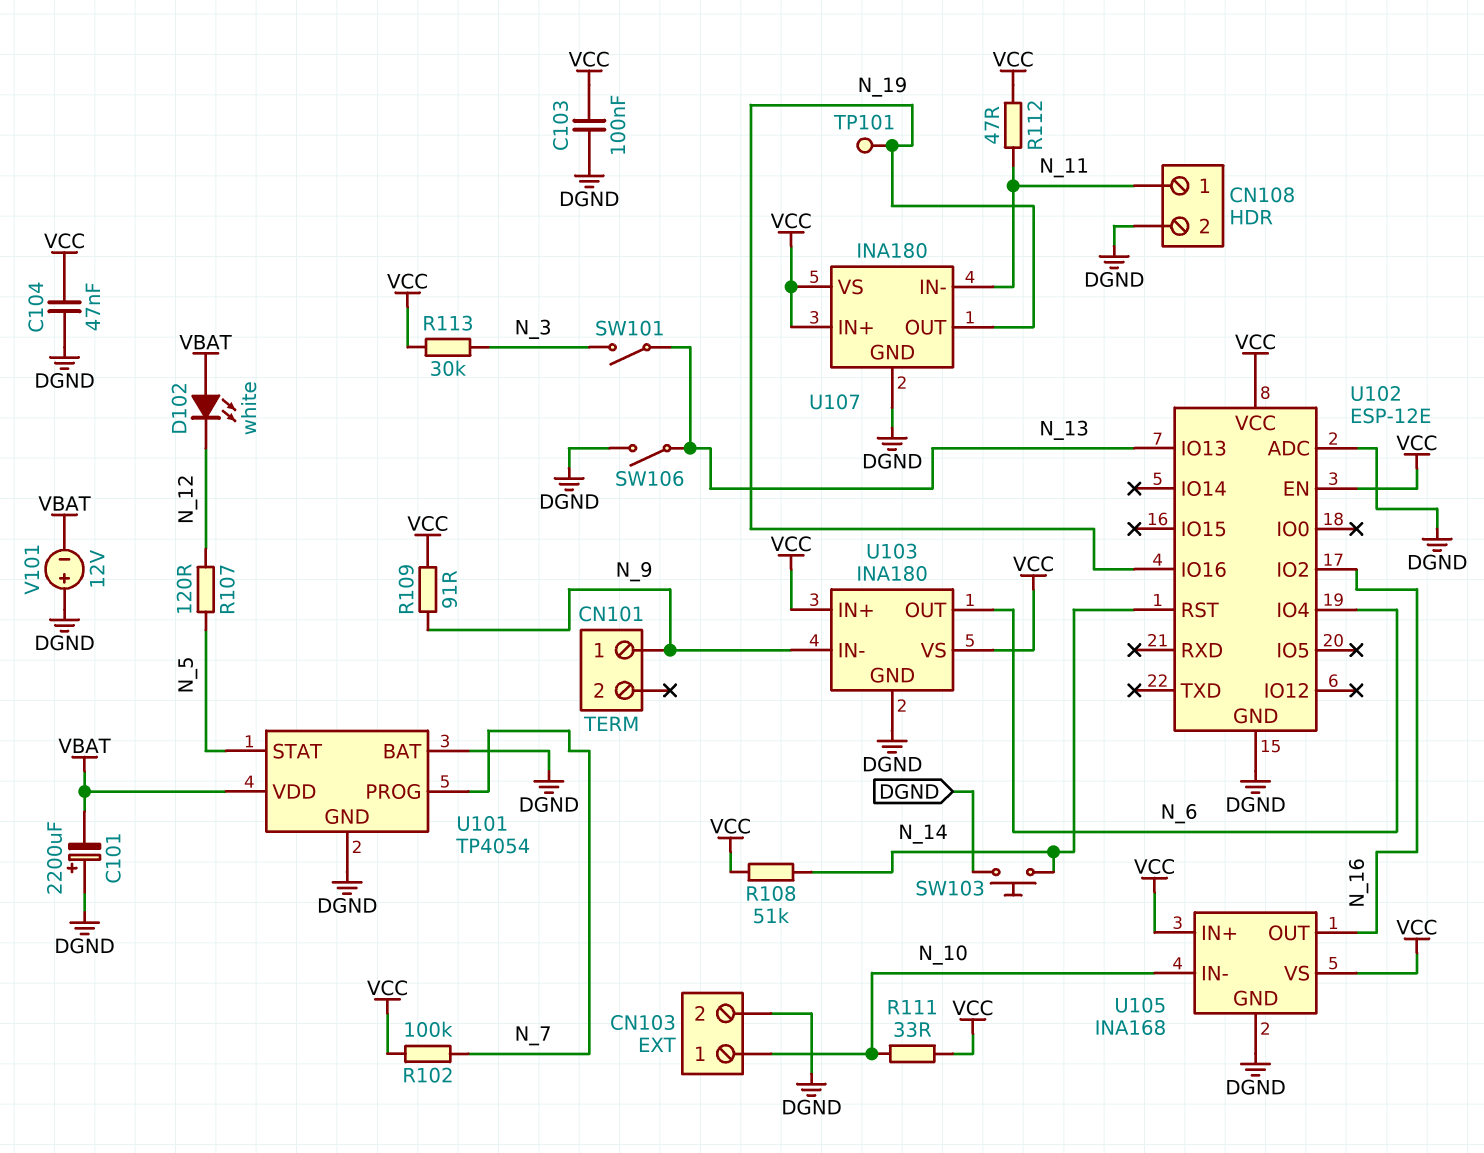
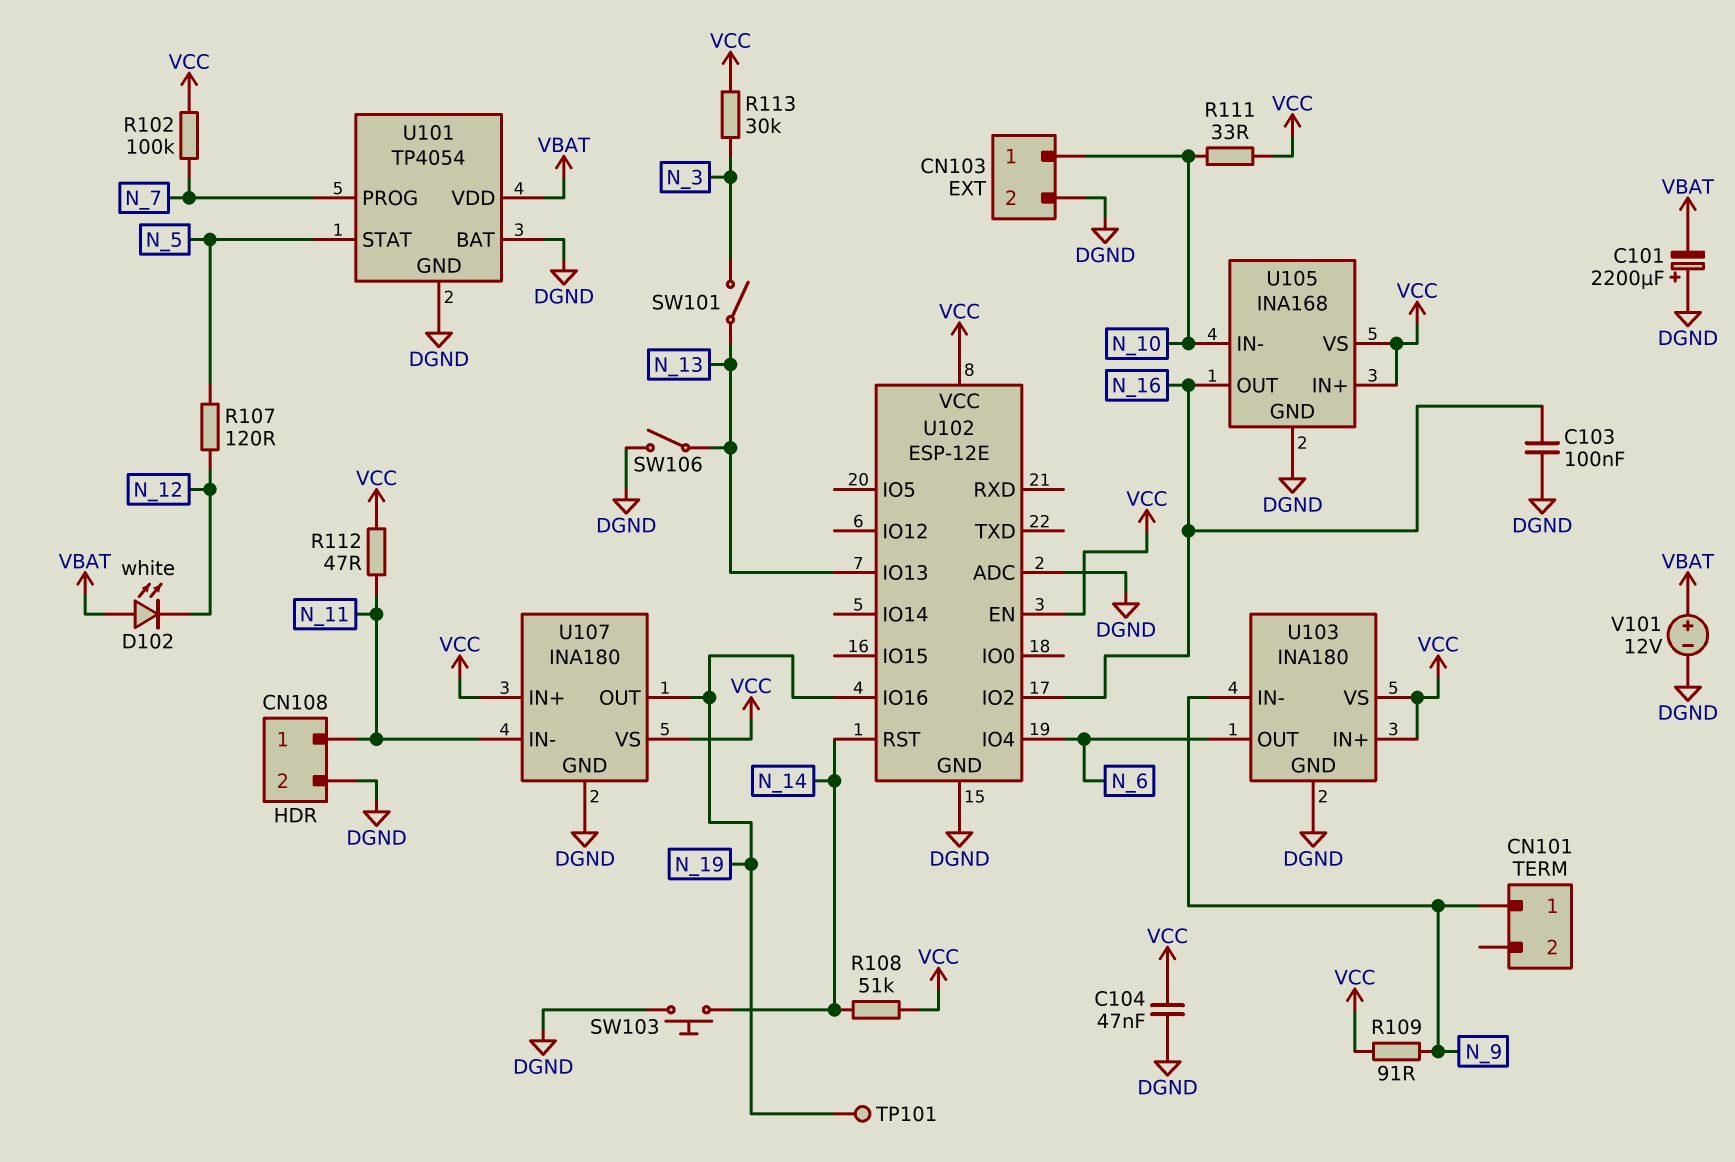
C103: 100nF (DGND, VCC) -> 100nF (DGND, N_16)
V101: 12V (plus DGND, minus VBAT) -> 12V (plus VBAT, minus DGND)

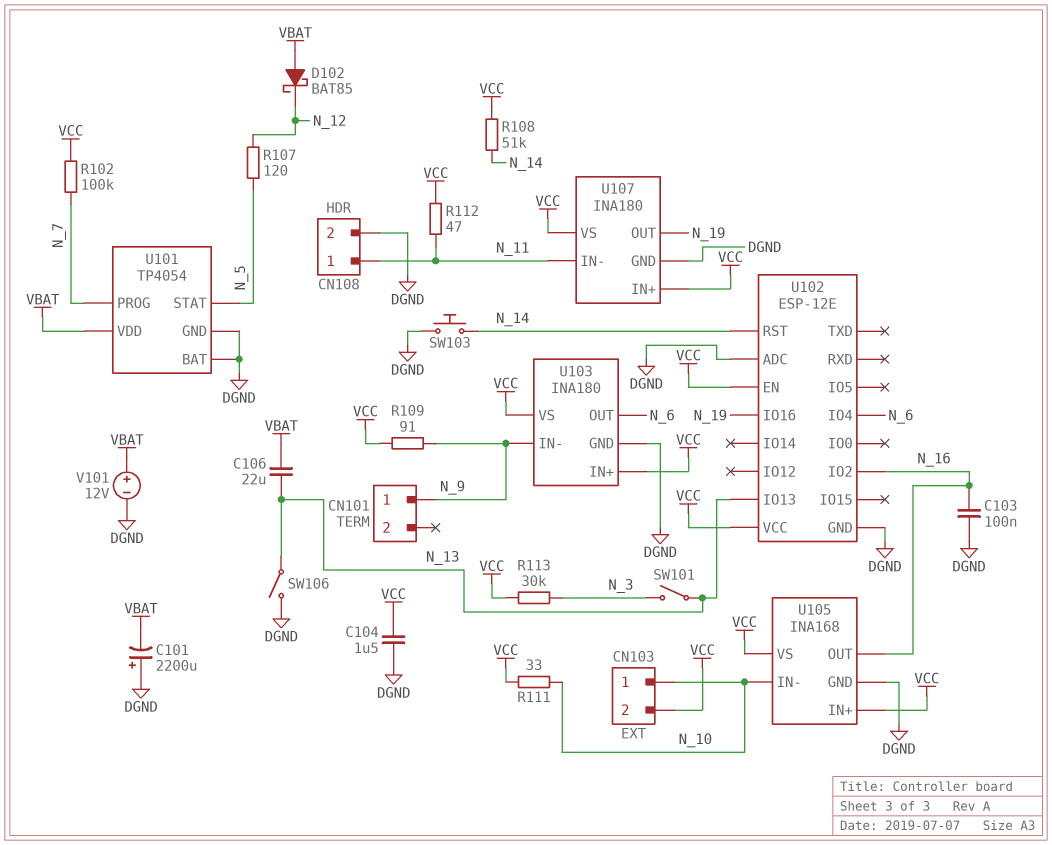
C104: 47nF (DGND, VCC) -> 1.5uF (DGND, VCC)
C106: none -> 22uF (N_13, VBAT)
CN103 pin 2: DGND -> VCC
D102: LED white (A VBAT, K N_12) -> schottky BAT85 (A VBAT, K N_12)
TP101: test point (N_19) -> none

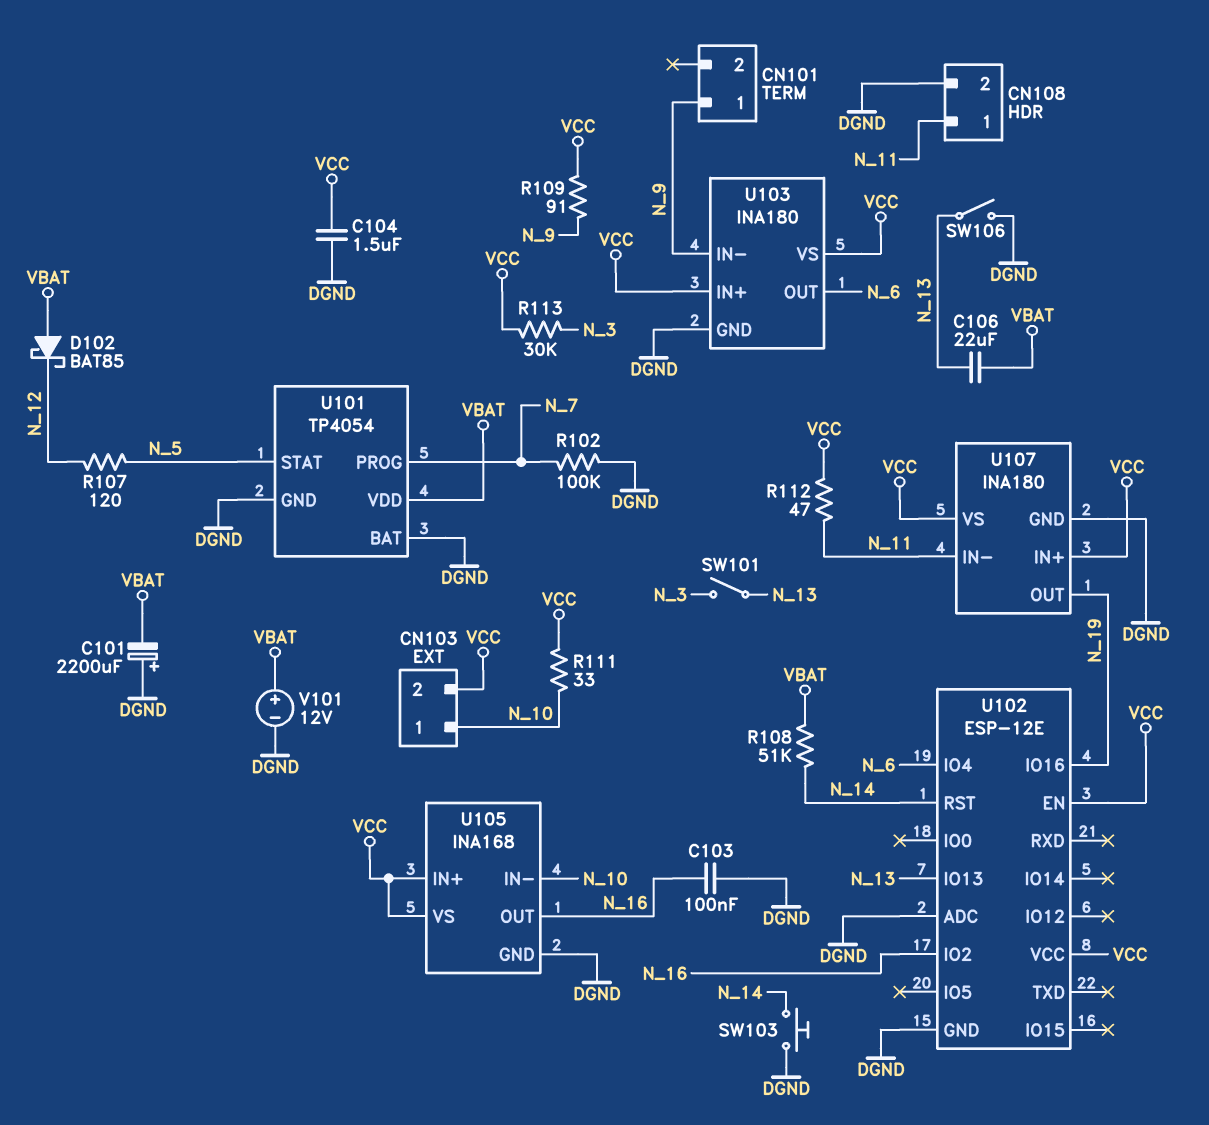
R102: 100k (N_7, VCC) -> 100k (DGND, N_7)
R108: 51k (N_14, VCC) -> 51k (N_14, VBAT)

